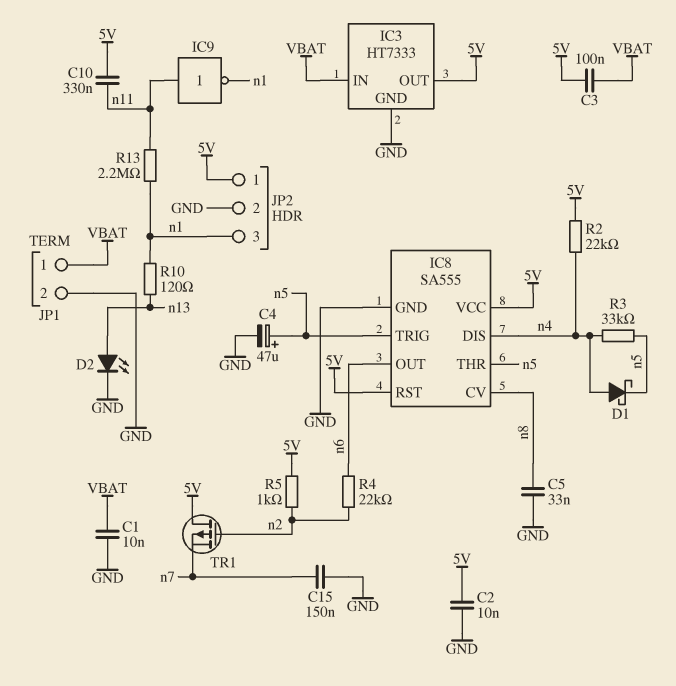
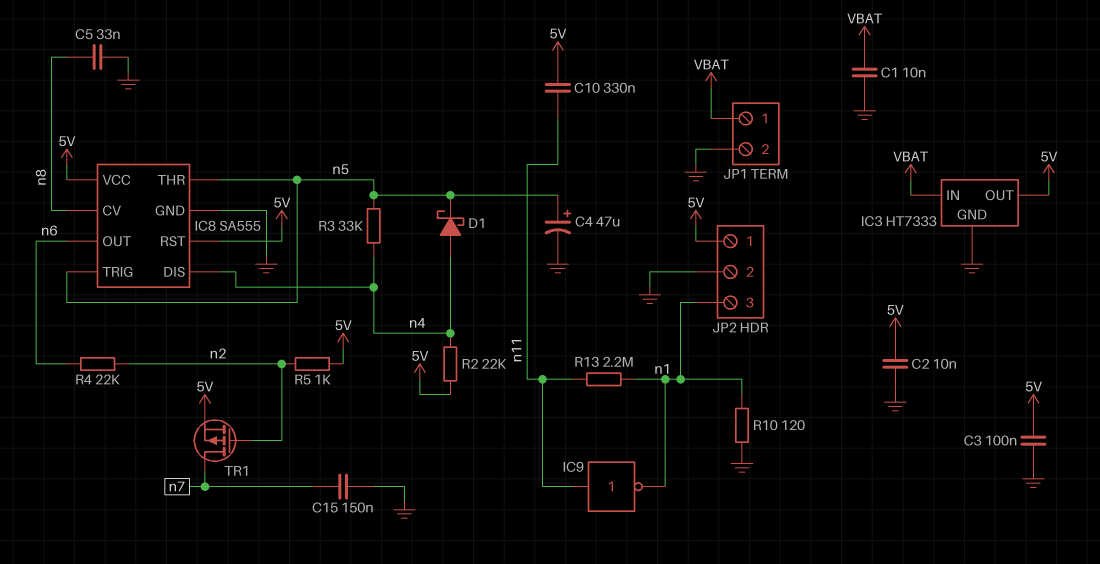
C3: 100nF (5V, VBAT) -> 100nF (5V, GND)
D2: LED (A n13, K GND) -> none
R10: 120 (n1, n13) -> 120 (GND, n1)
TR1: PMOS (G n2, D 5V, S n7) -> PMOS (G n2, D n7, S 5V)

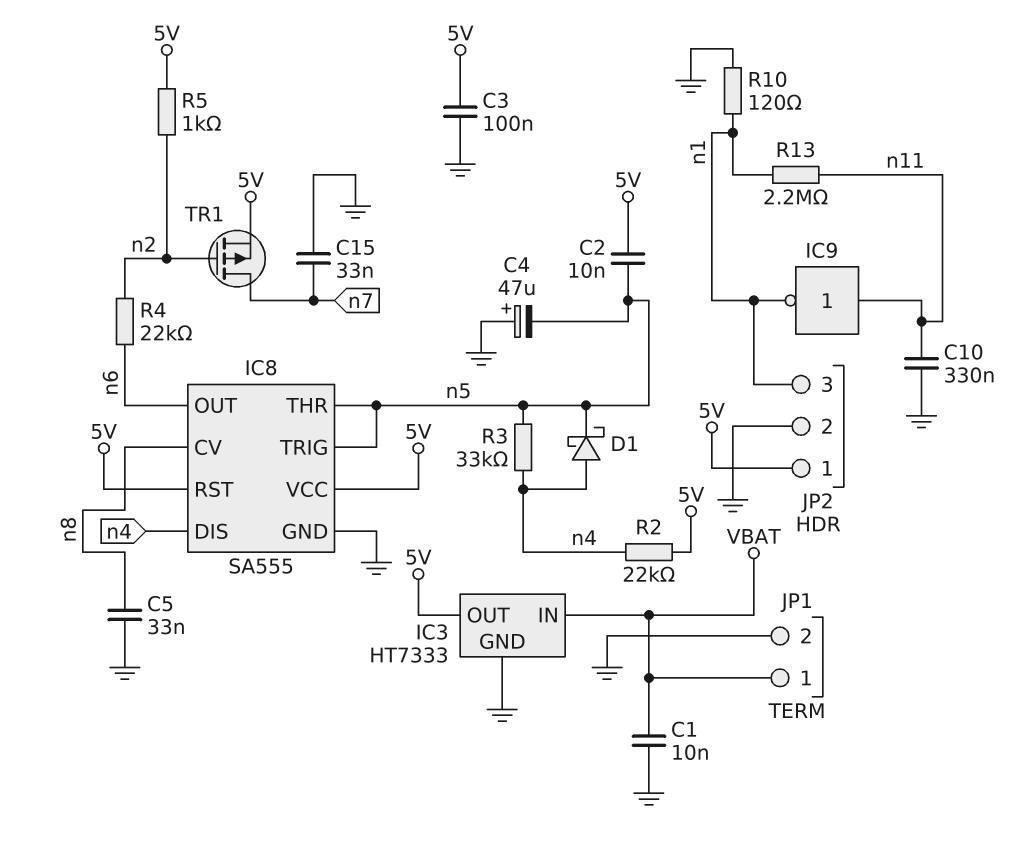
C2: 10nF (5V, GND) -> 10nF (5V, n5)
C4: 47uF (plus n5, minus GND) -> 47uF (plus GND, minus n5)
C10: 330nF (5V, n11) -> 330nF (GND, n11)
C15: 150nF (GND, n7) -> 33nF (GND, n7)

